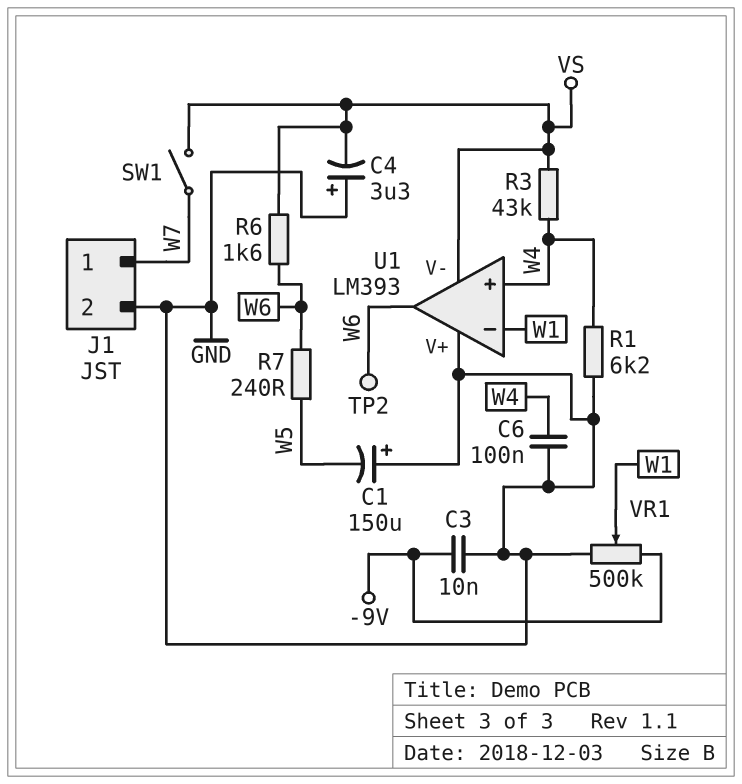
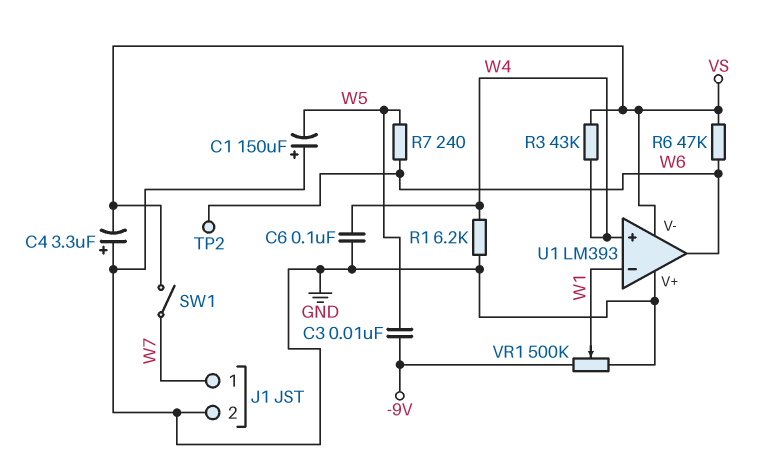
C3: 10nF (-9V, GND) -> 10nF (-9V, W5)
R6: 1.6k (VS, W6) -> 47k (VS, W6)

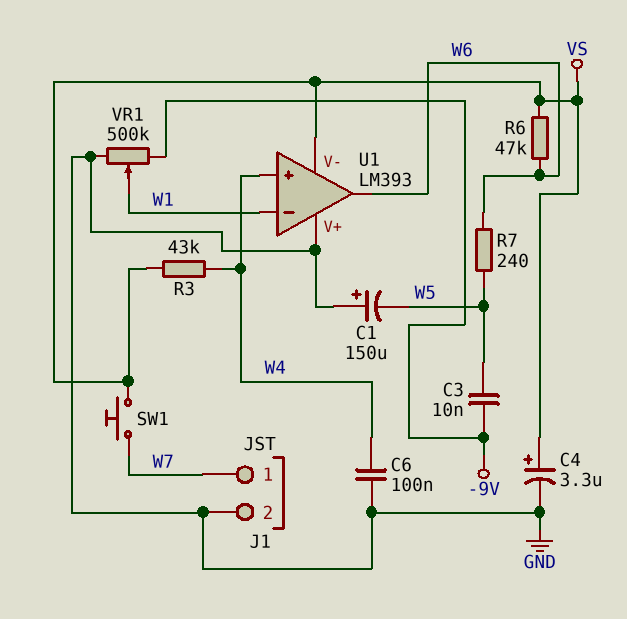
C4: 3.3uF (plus GND, minus VS) -> 3.3uF (plus VS, minus GND)
R1: 6.2k (GND, W4) -> none
SW1: switch (VS, W7) -> button (VS, W7)
TP2: test point (W6) -> none

